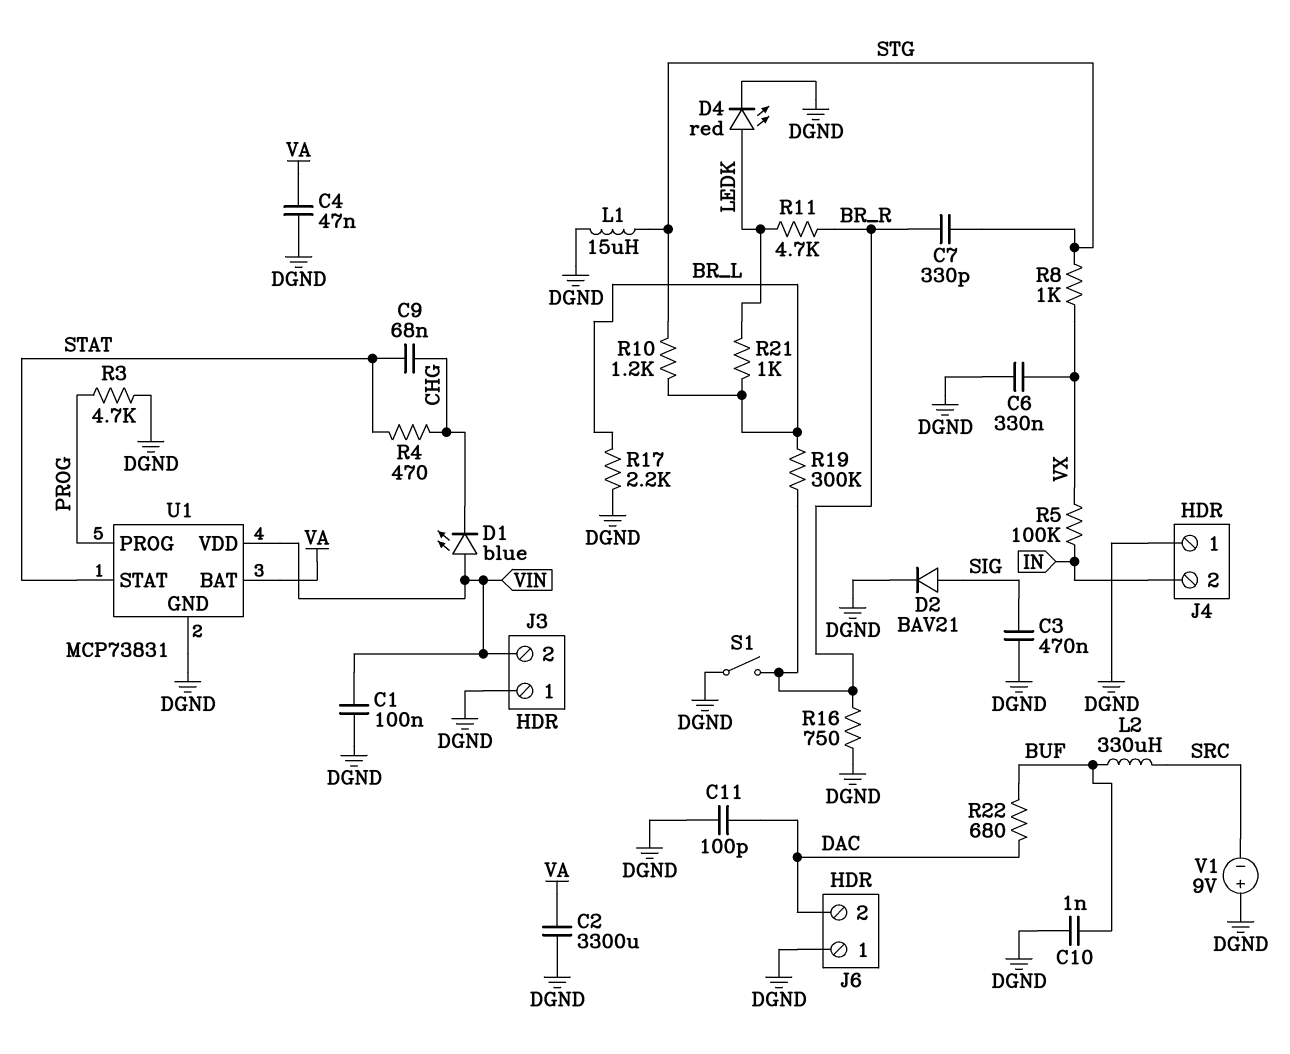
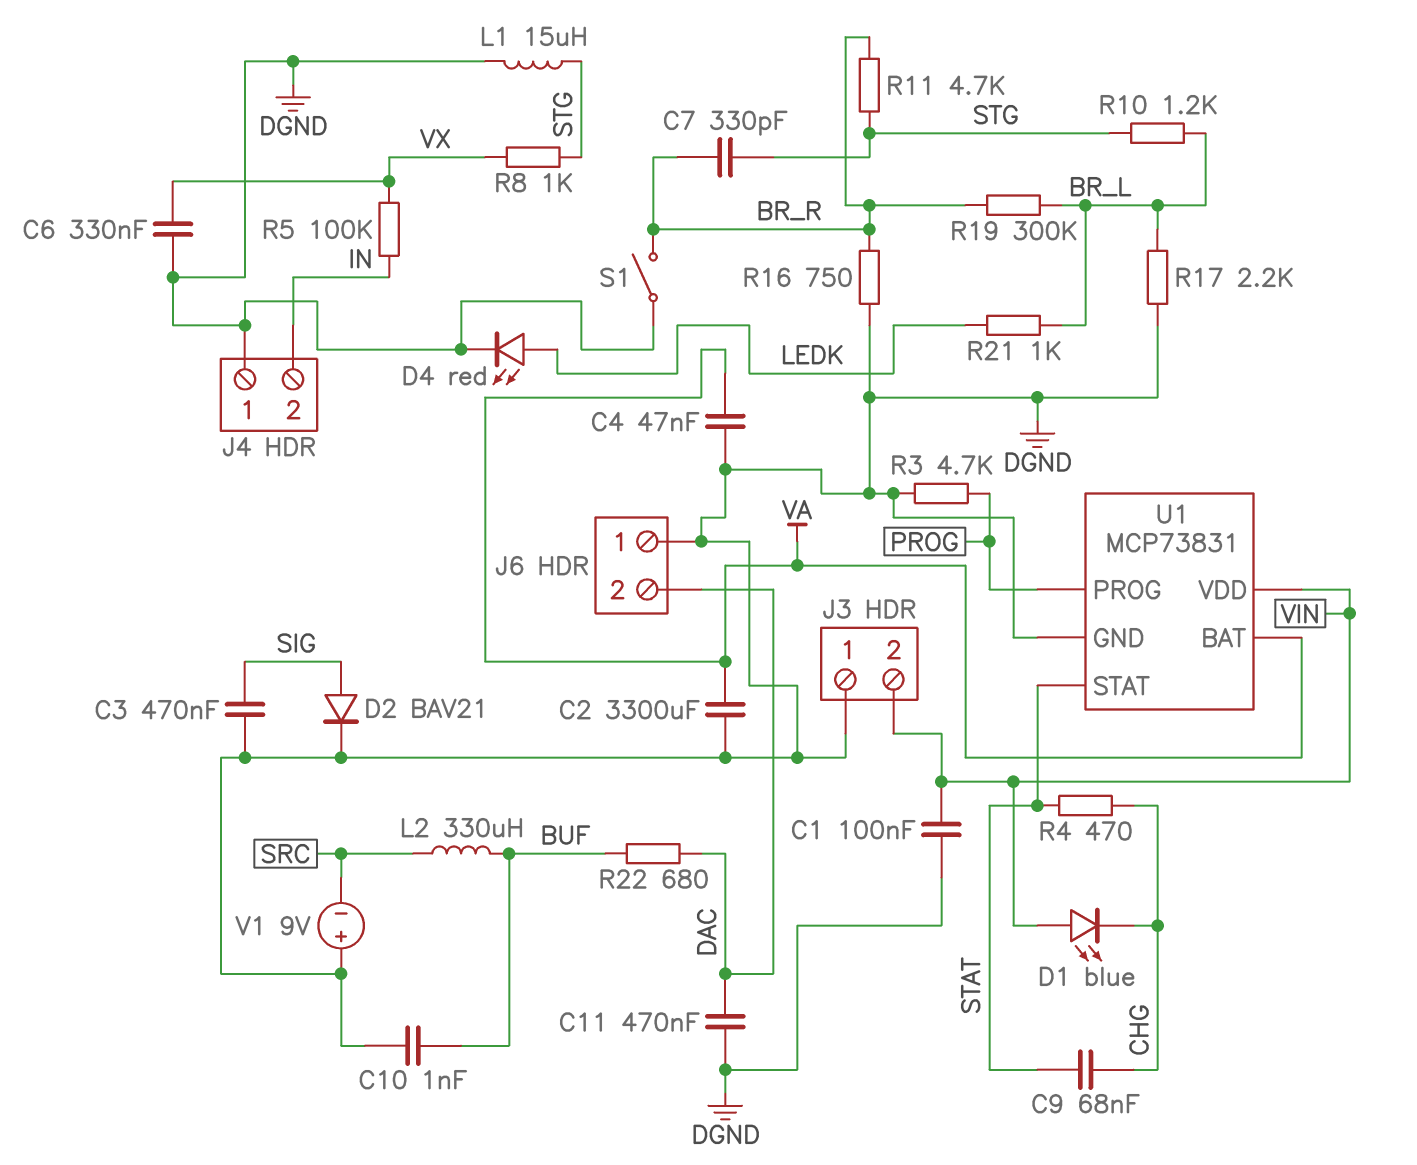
C11: 100pF (DAC, DGND) -> 470nF (DAC, DGND)
R11: 4.7k (BR_R, LEDK) -> 4.7k (BR_R, STG)

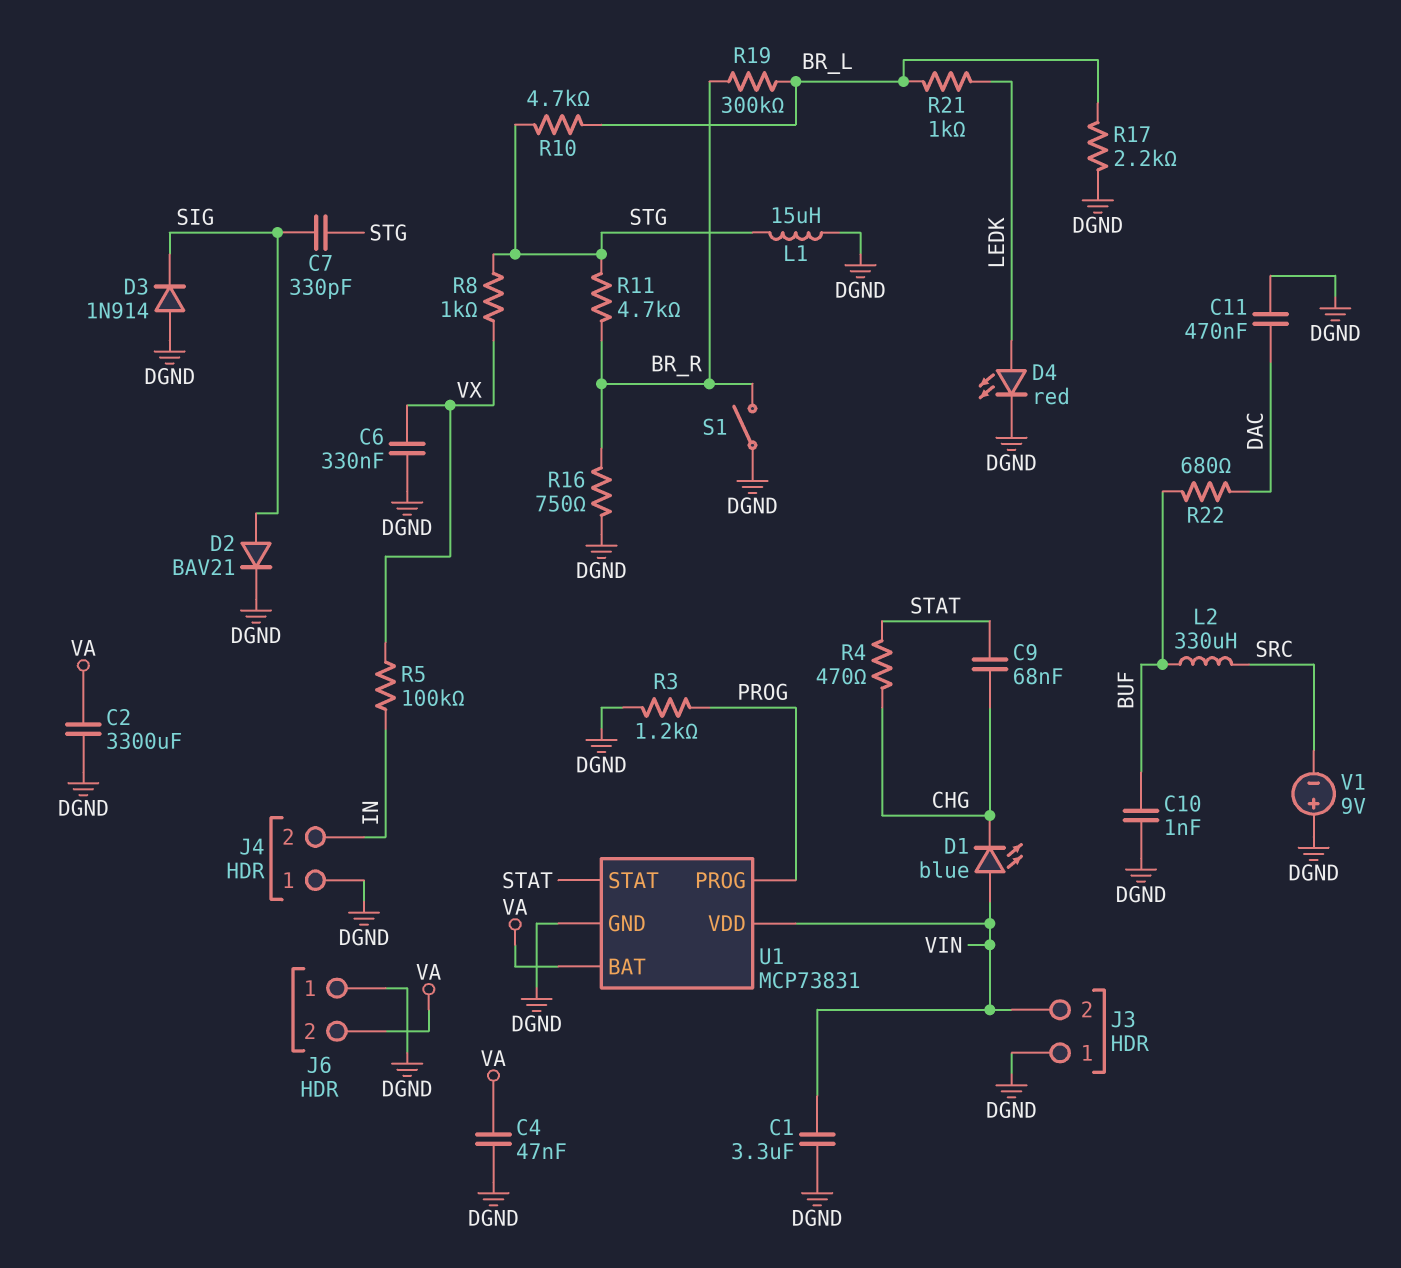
C1: 100nF (DGND, VIN) -> 3.3uF (DGND, VIN)
C3: 470nF (DGND, SIG) -> none
C7: 330pF (BR_R, STG) -> 330pF (SIG, STG)
D3: none -> diode 1N914 (A DGND, K SIG)
J6 pin 2: DAC -> VA
R3: 4.7k (DGND, PROG) -> 1.2k (DGND, PROG)
R10: 1.2k (BR_L, STG) -> 4.7k (BR_L, STG)

